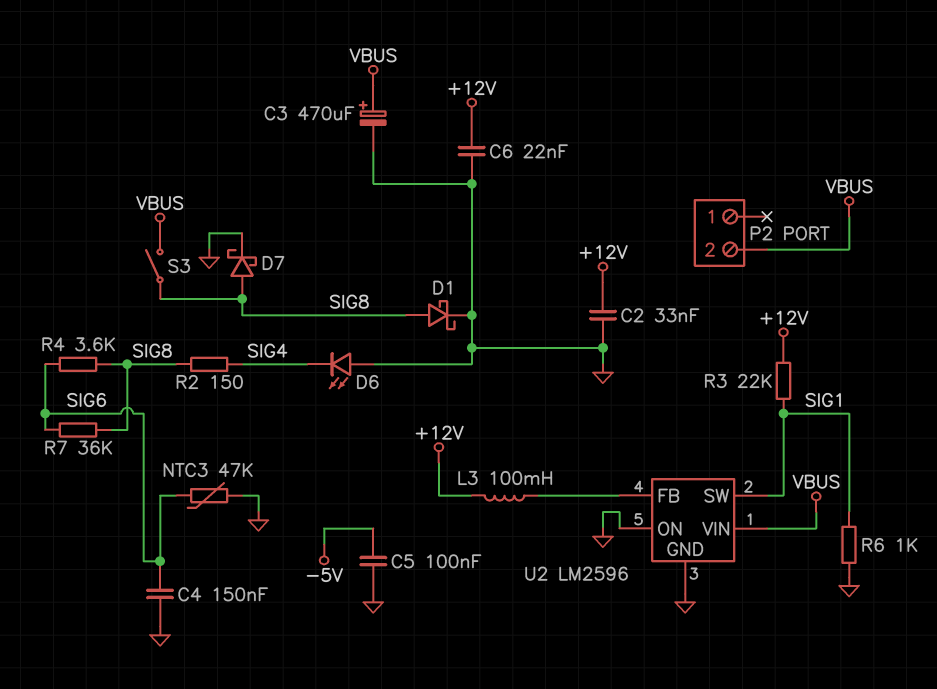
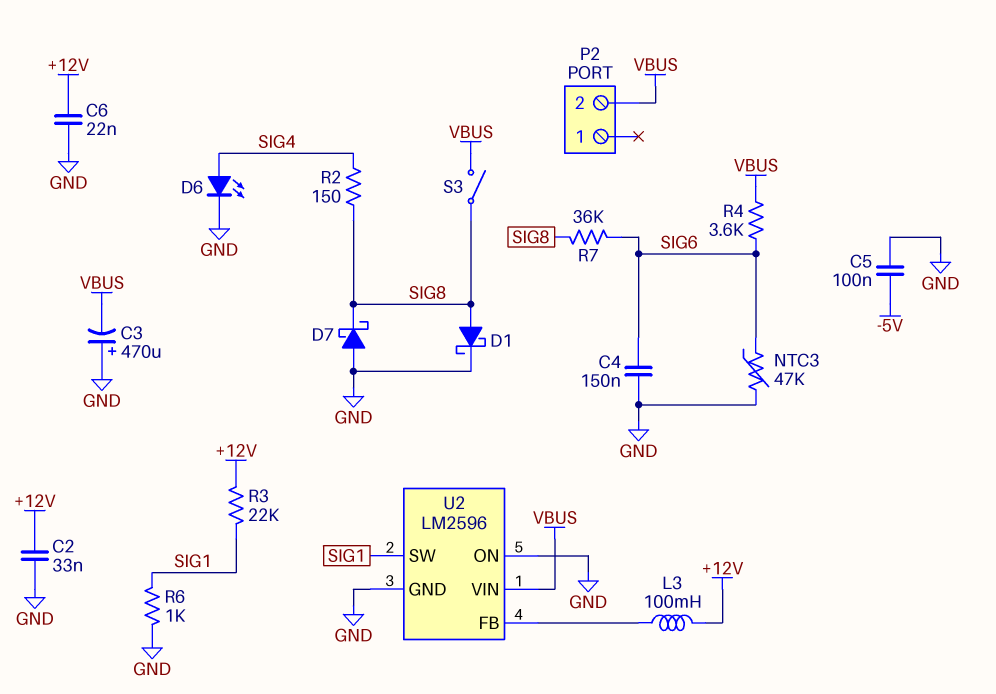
C3: 470uF (plus VBUS, minus GND) -> 470uF (plus GND, minus VBUS)
D6: LED (A GND, K SIG4) -> LED (A SIG4, K GND)
D7: schottky (A SIG8, K GND) -> schottky (A GND, K SIG8)
R4: 3.6k (SIG6, SIG8) -> 3.6k (SIG6, VBUS)

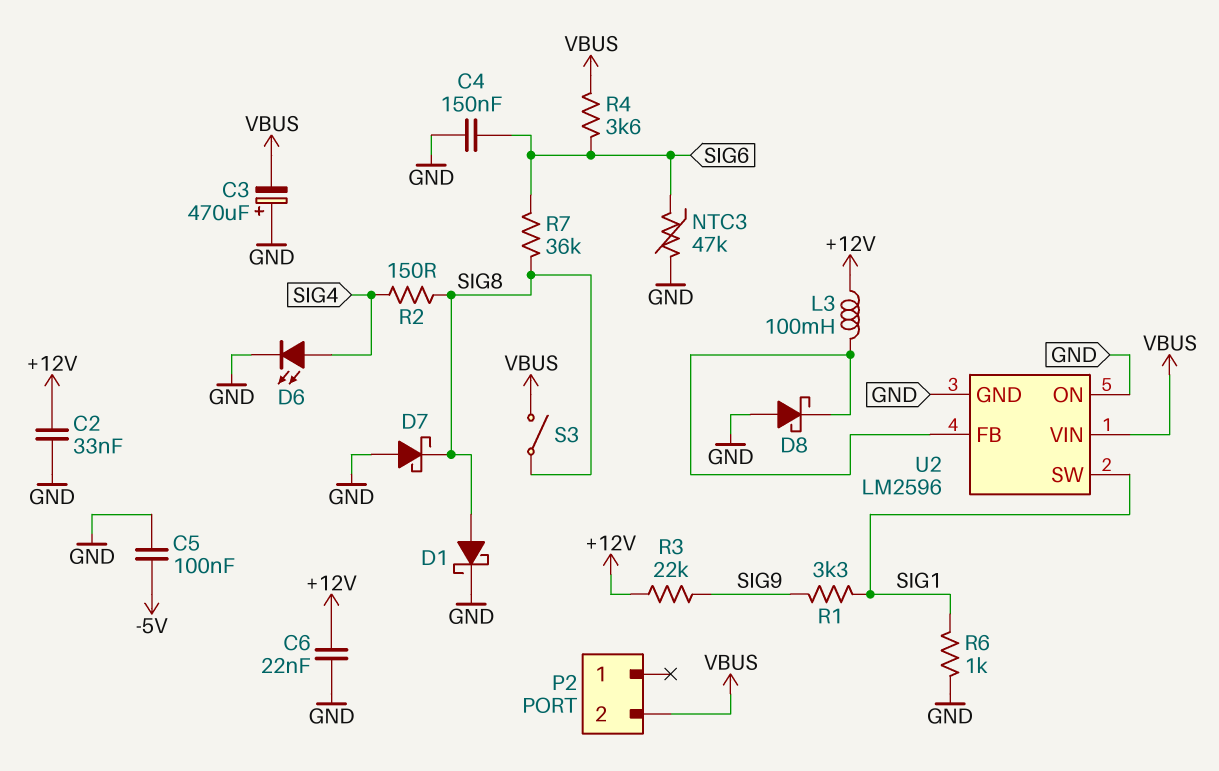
D8: none -> schottky (A GND, K U2/FB)
R1: none -> 3.3k (SIG1, SIG9)
R3: 22k (+12V, SIG1) -> 22k (+12V, SIG9)

